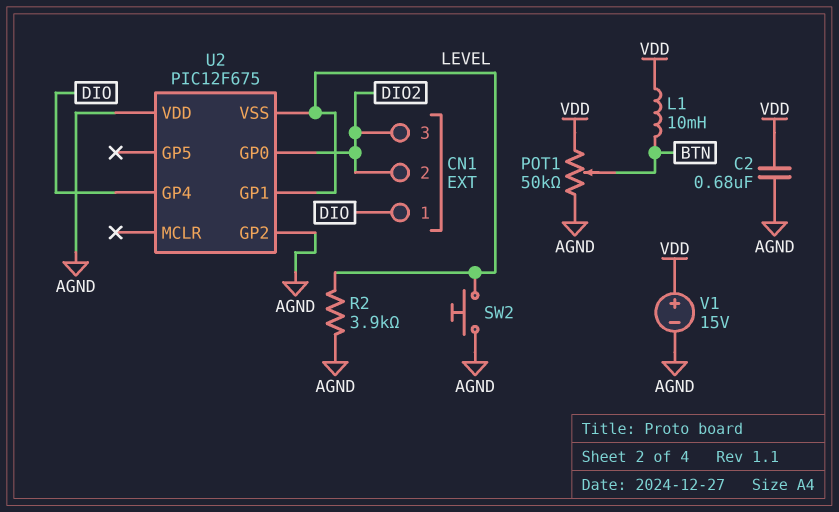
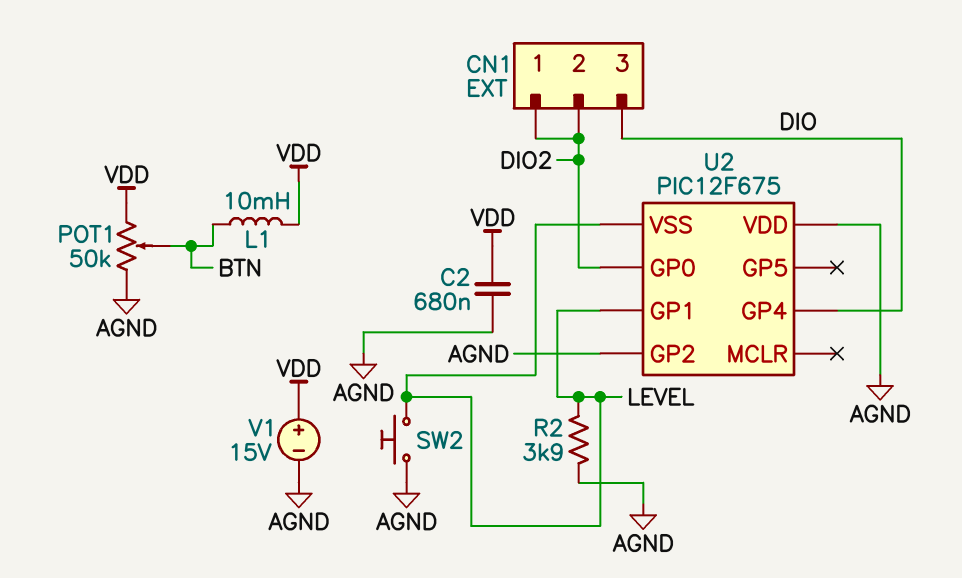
CN1 pin 1: DIO -> DIO2
CN1 pin 3: DIO2 -> DIO

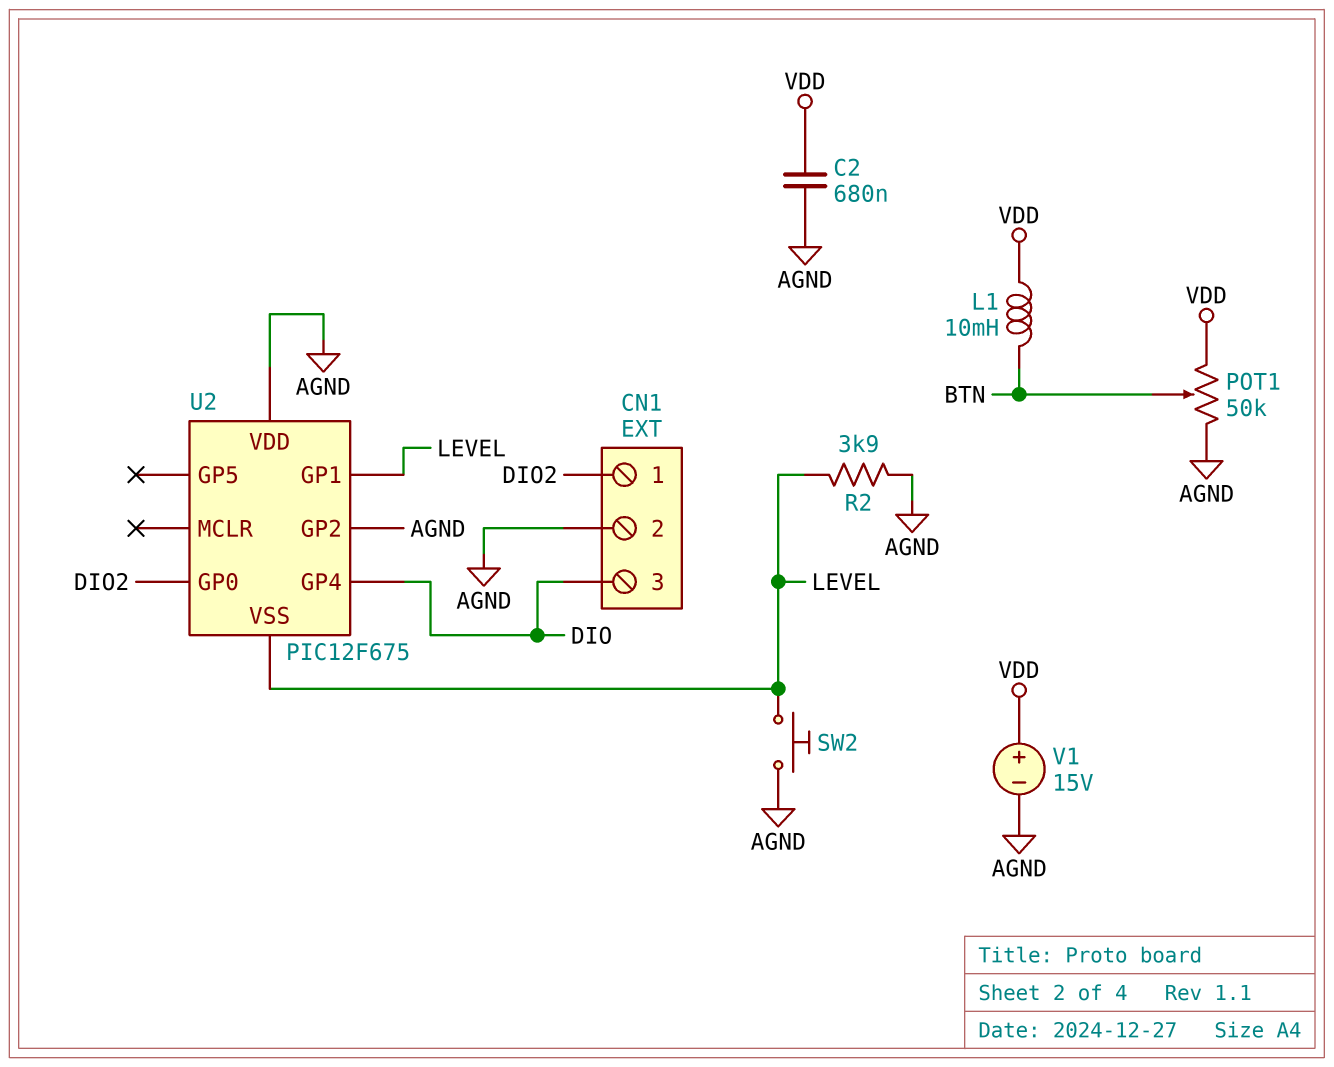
CN1 pin 2: DIO2 -> AGND

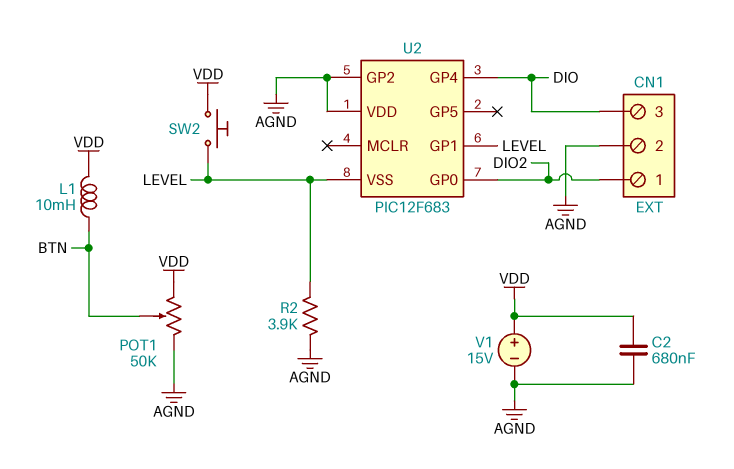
SW2: button (AGND, LEVEL) -> button (LEVEL, VDD)
U2: PIC12F675 -> PIC12F683

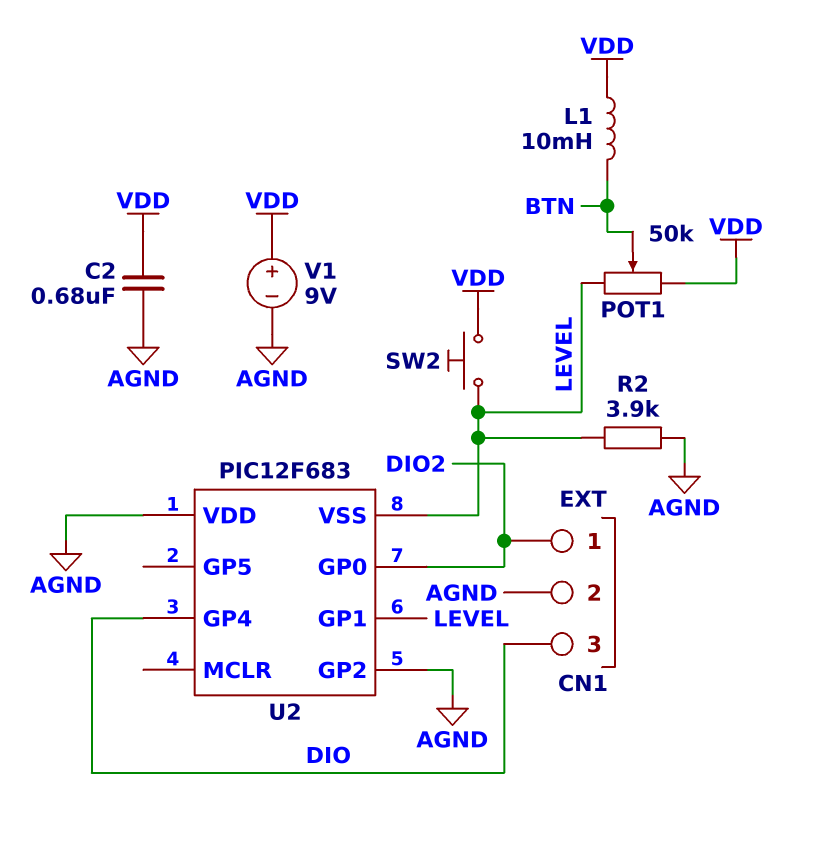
POT1: 50k (AGND, VDD, wiper BTN) -> 50k (LEVEL, VDD, wiper BTN)
V1: 15V (plus VDD, minus AGND) -> 9V (plus VDD, minus AGND)

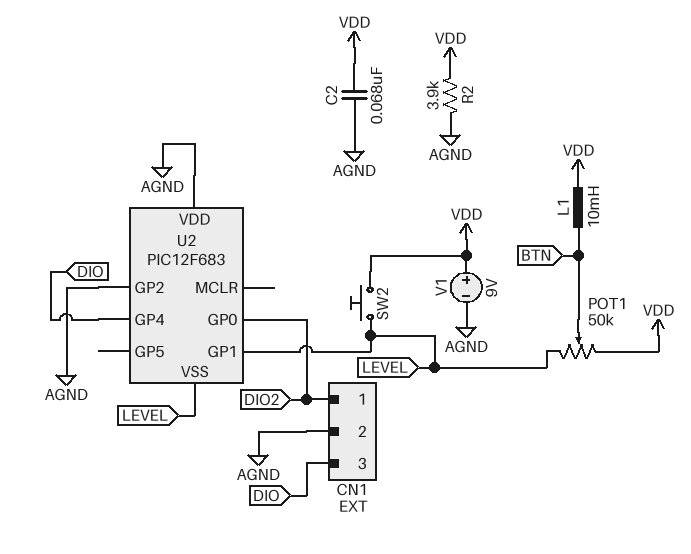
C2: 680nF (AGND, VDD) -> 68nF (AGND, VDD)
R2: 3.9k (AGND, LEVEL) -> 3.9k (AGND, VDD)

